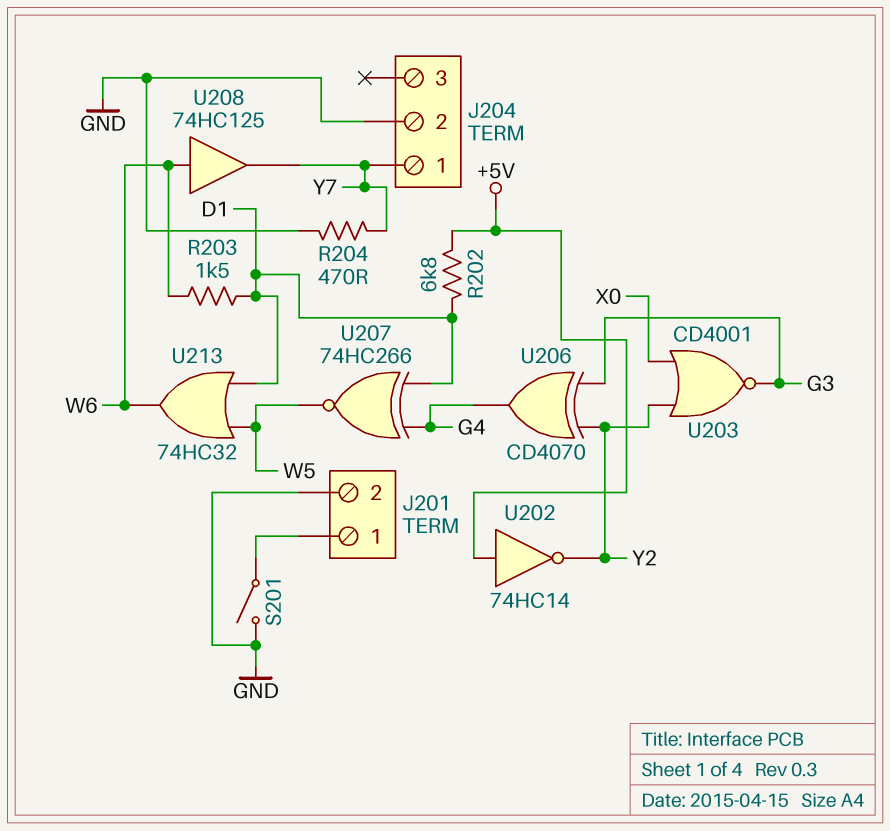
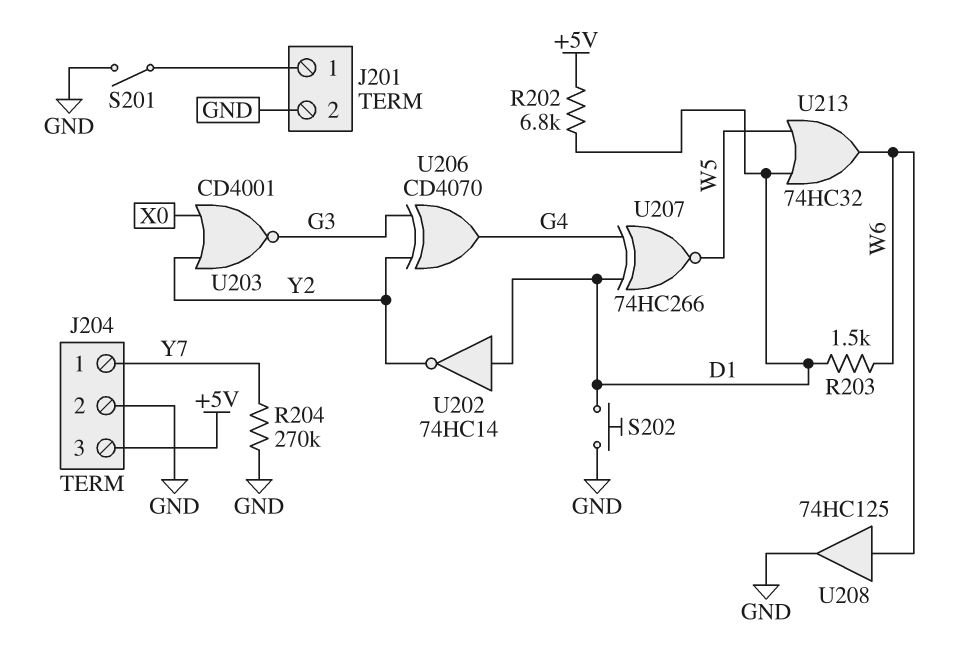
J204 pin 3: none -> +5V
R204: 470 (GND, Y7) -> 270k (GND, Y7)
S202: none -> button (D1, GND)
U202: NOT 74HC14 (in +5V, out Y2) -> NOT 74HC14 (in D1, out Y2)
U208: buffer 74HC125 (in W6, out Y7) -> buffer 74HC125 (in W6, out GND)

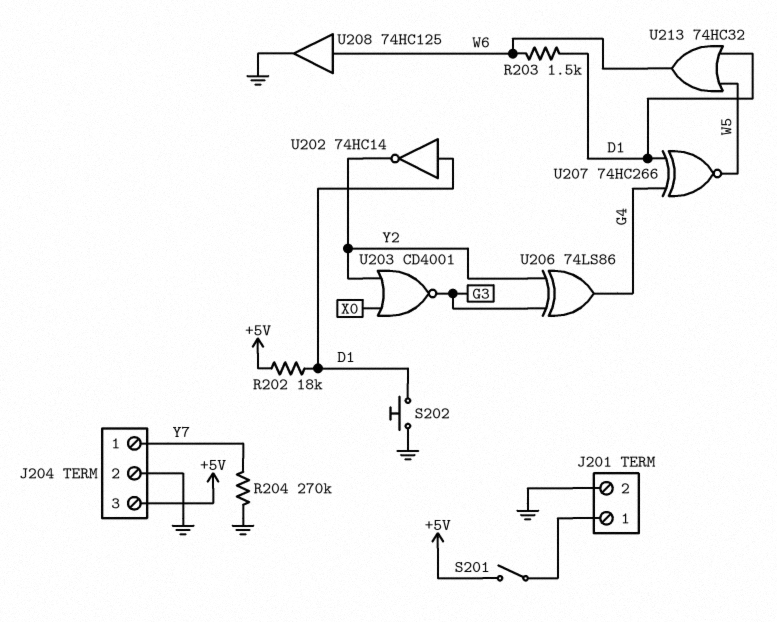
R202: 6.8k (+5V, D1) -> 18k (+5V, D1)
S201: switch (GND, J201/1) -> switch (+5V, J201/1)
U206: XOR CD4070 (in G3, in Y2, out G4) -> XOR 74LS86 (in G3, in Y2, out G4)

